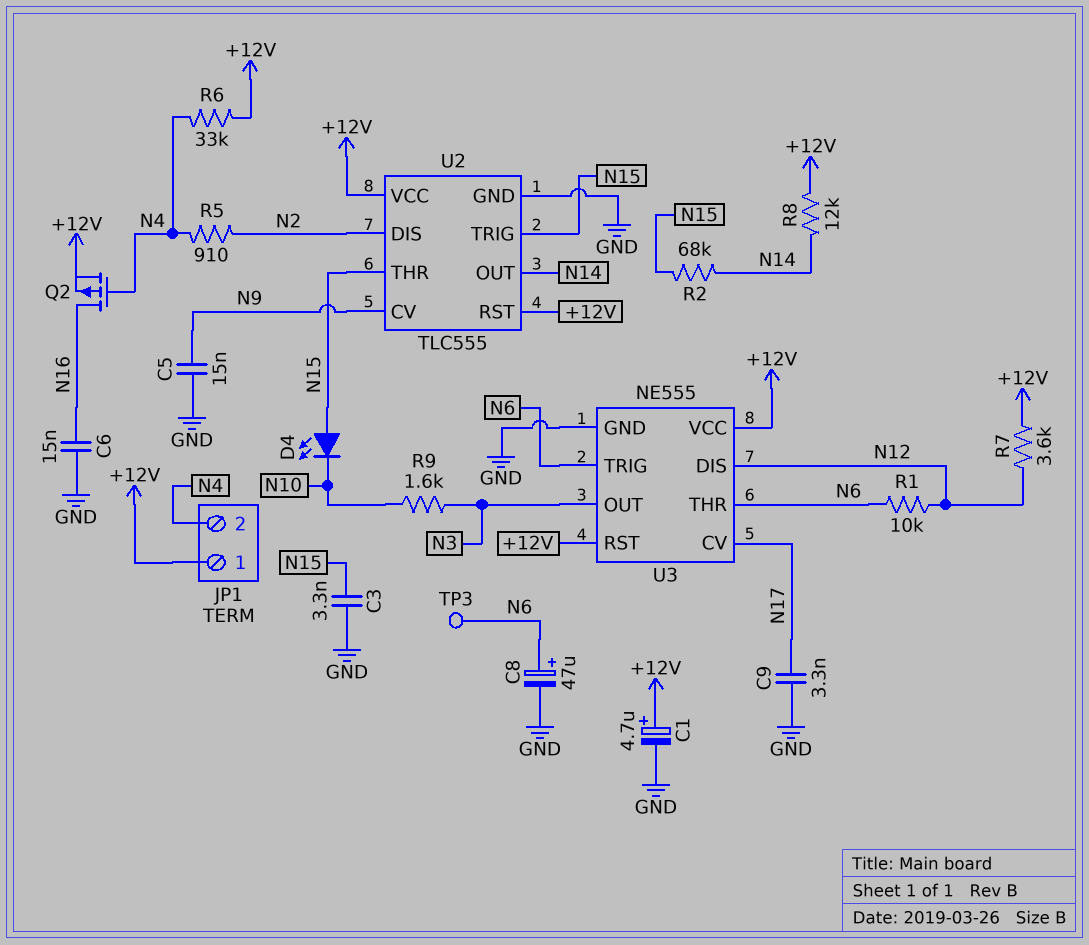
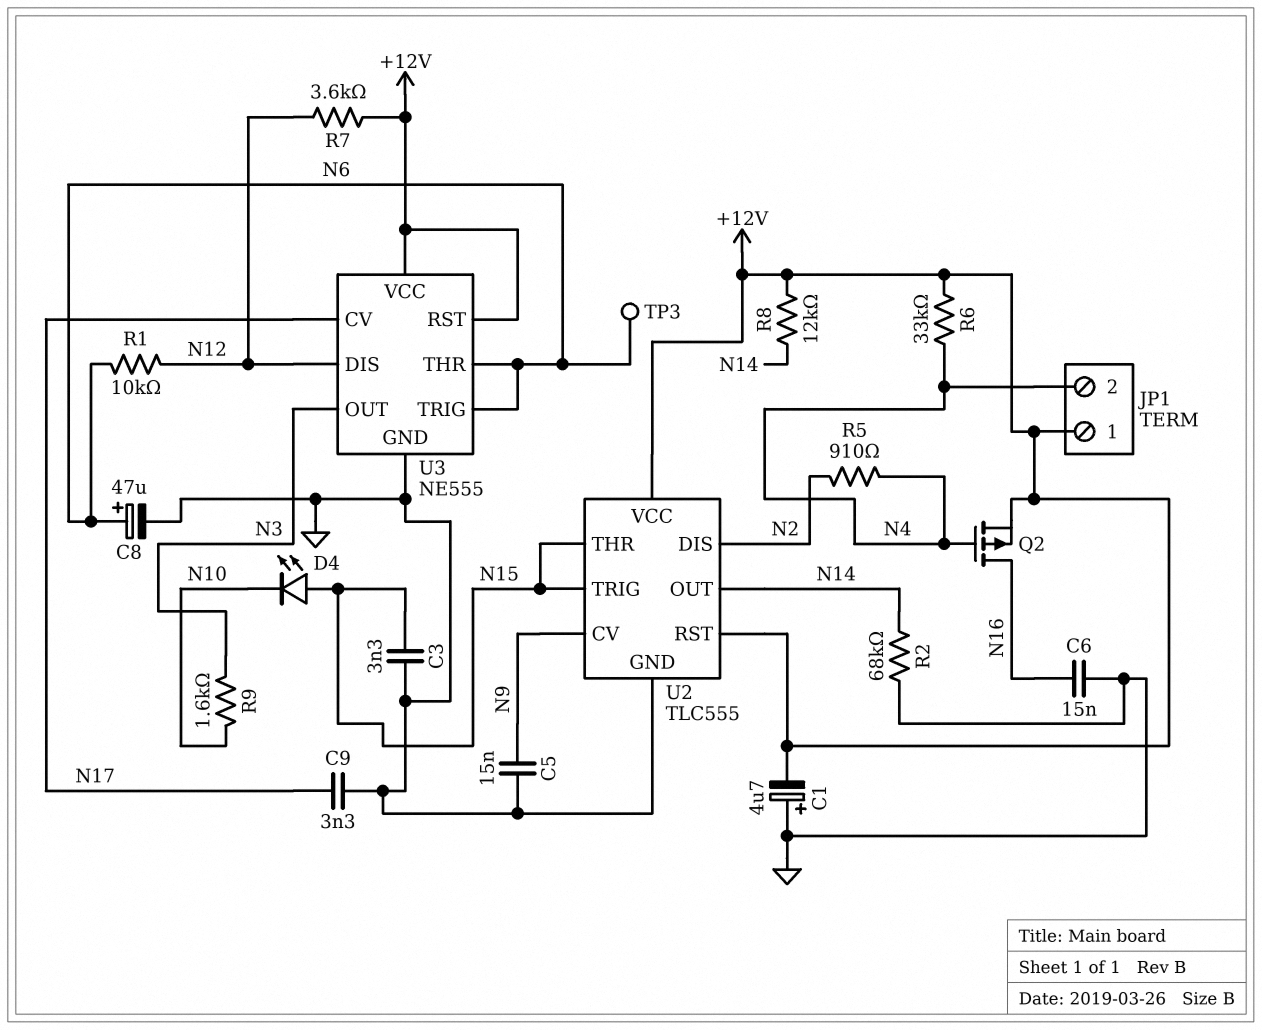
C1: 4.7uF (plus +12V, minus GND) -> 4.7uF (plus GND, minus +12V)
R2: 68k (N14, N15) -> 68k (GND, N14)

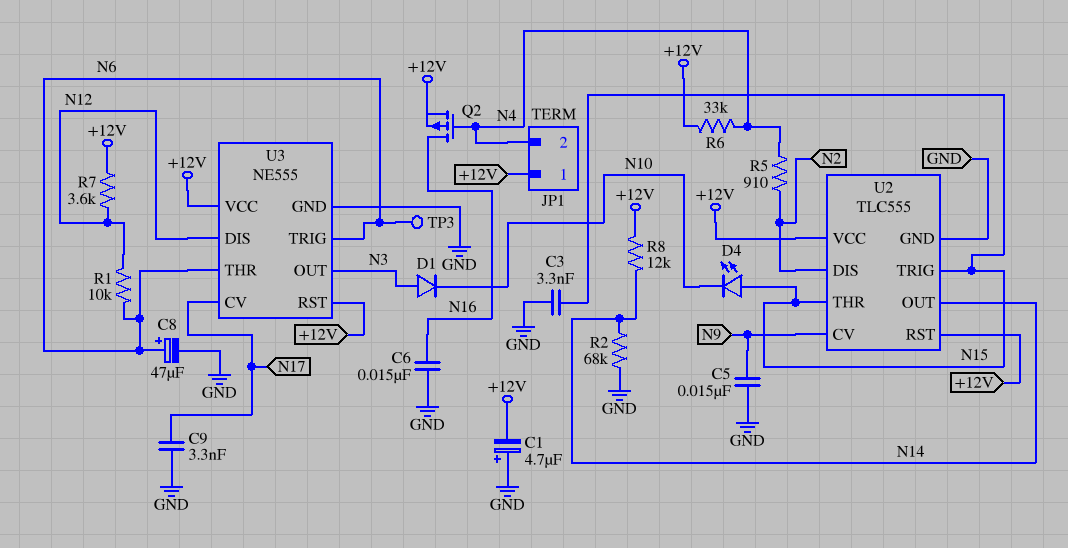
D1: none -> diode (A N3, K N10)
R9: 1.6k (N3, N10) -> none

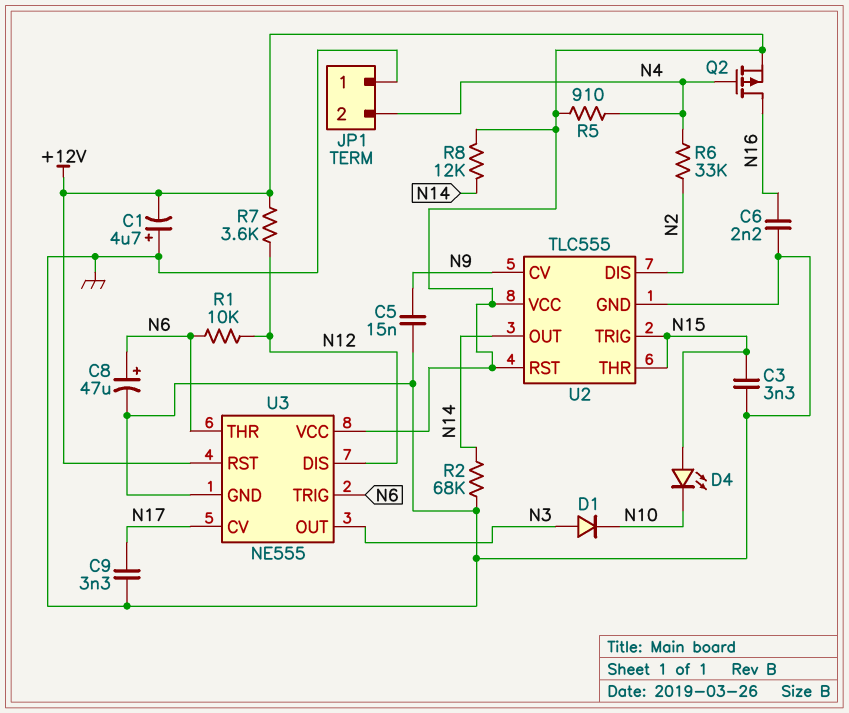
C6: 15nF (GND, N16) -> 2.2nF (GND, N16)
JP1 pin 1: +12V -> GND
R5: 910 (N2, N4) -> 910 (+12V, N4)
R6: 33k (+12V, N4) -> 33k (N2, N4)
TP3: test point (N6) -> none

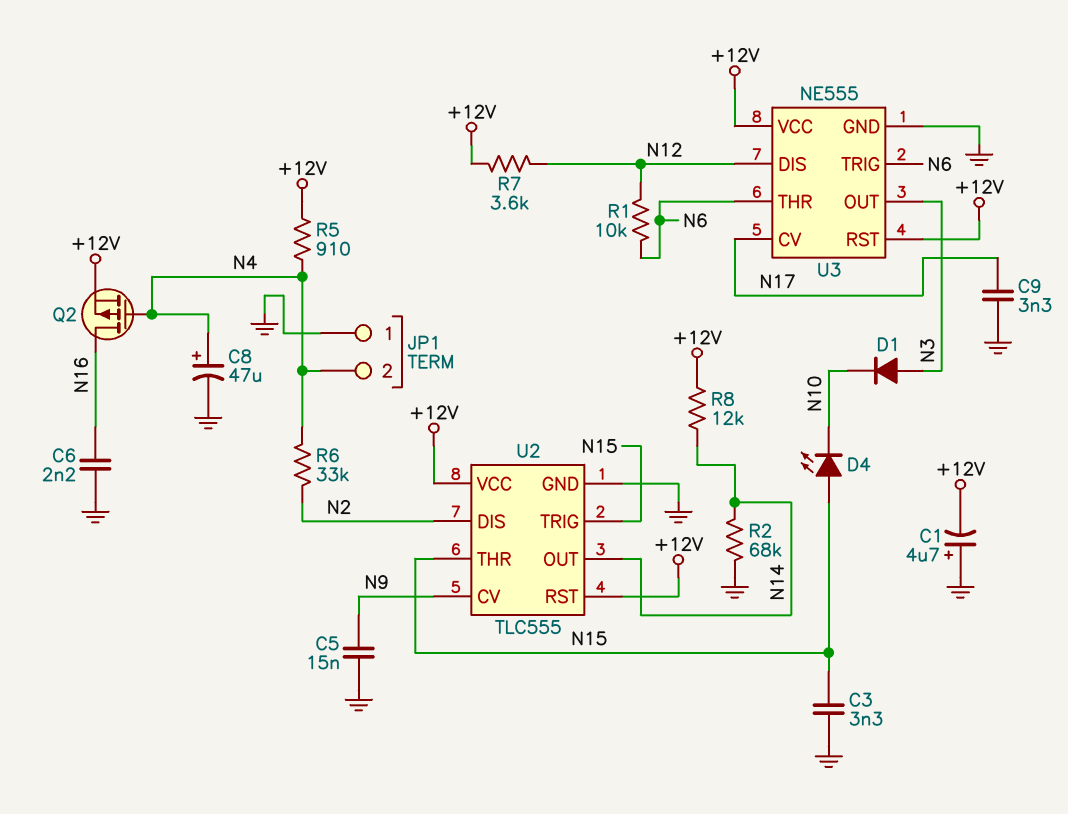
C8: 47uF (plus N6, minus GND) -> 47uF (plus N4, minus GND)

